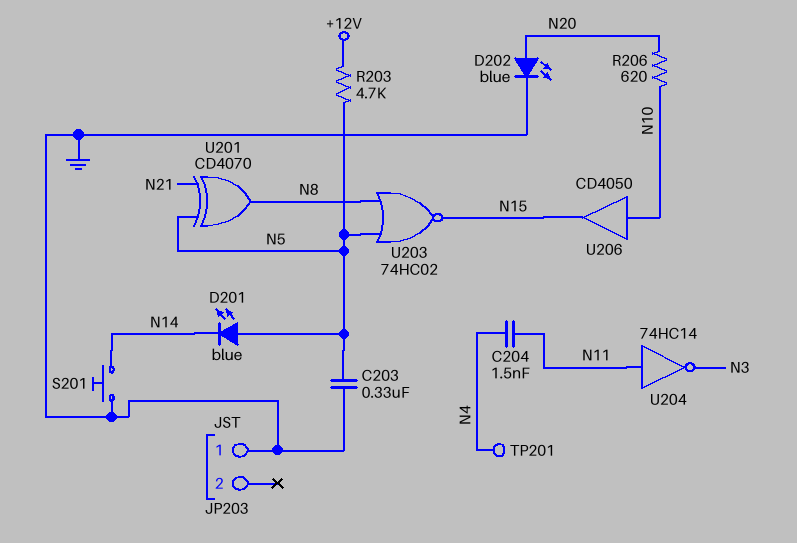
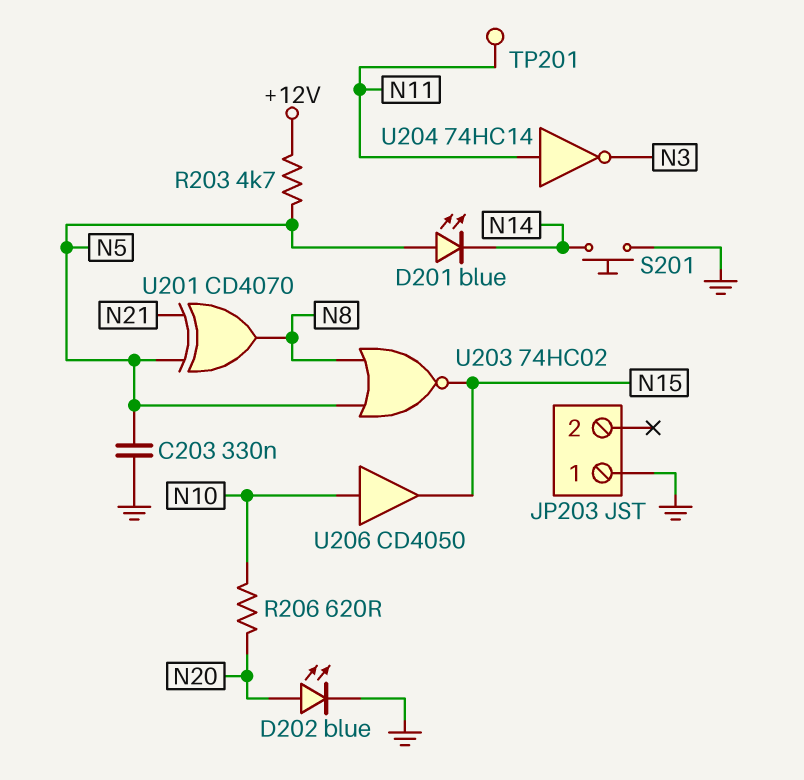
C204: 1.5nF (N4, N11) -> none
TP201: test point (N4) -> test point (N11)

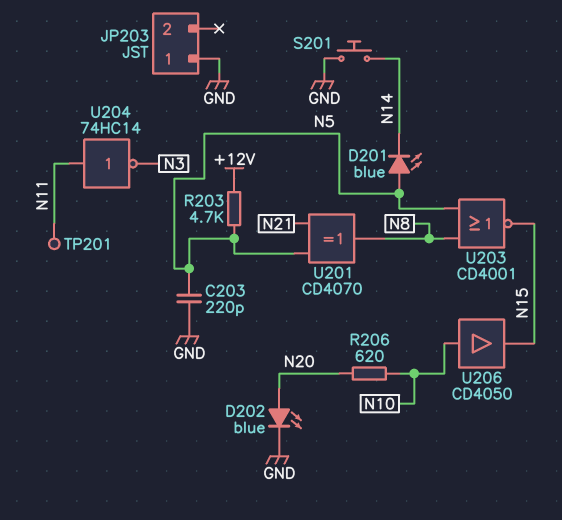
C203: 330nF (GND, N5) -> 220pF (GND, N5)
U203: NOR 74HC02 (in N5, in N8, out N15) -> NOR CD4001 (in N5, in N8, out N15)

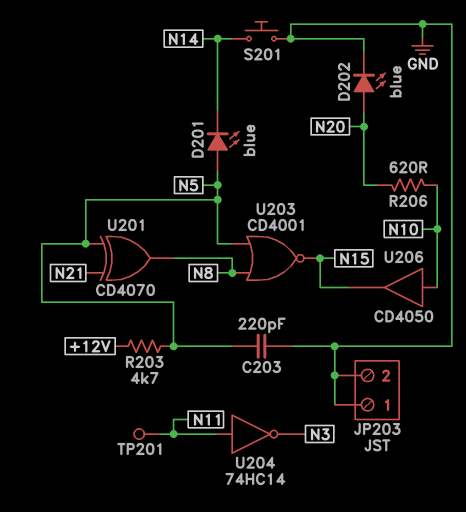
JP203 pin 2: none -> GND

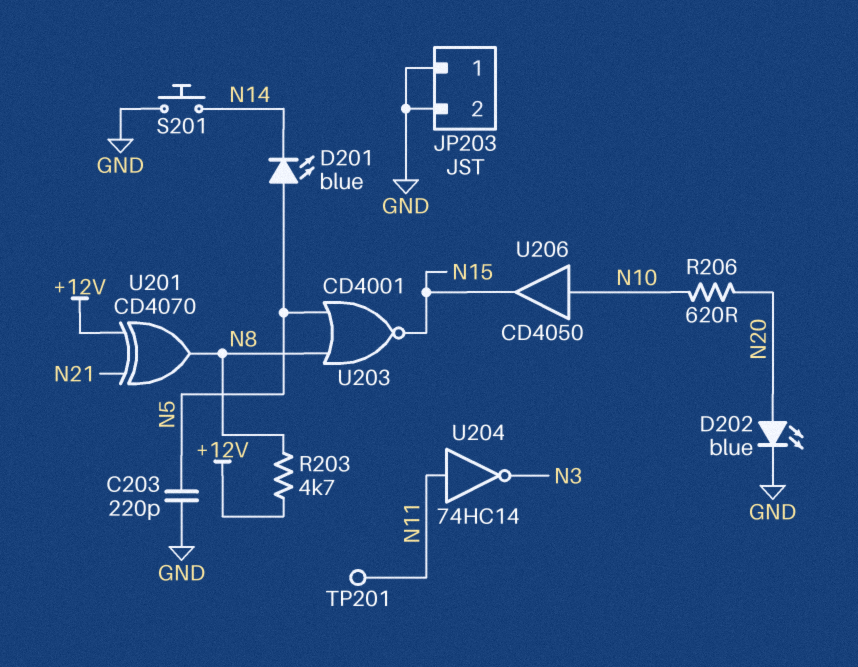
R203: 4.7k (+12V, N5) -> 4.7k (+12V, N8)
U201: XOR CD4070 (in N5, in N21, out N8) -> XOR CD4070 (in +12V, in N21, out N8)

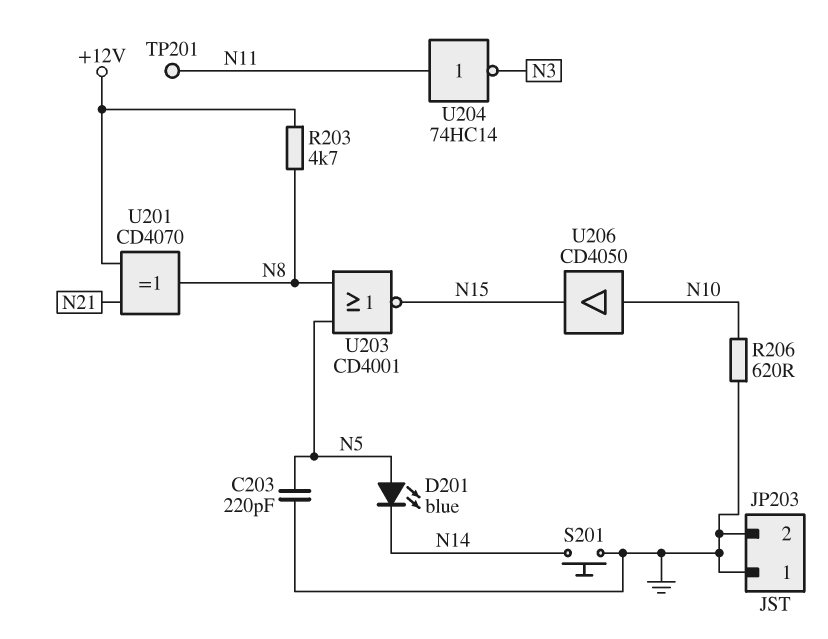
D202: LED blue (A N20, K GND) -> none
R206: 620 (N10, N20) -> 620 (GND, N10)

